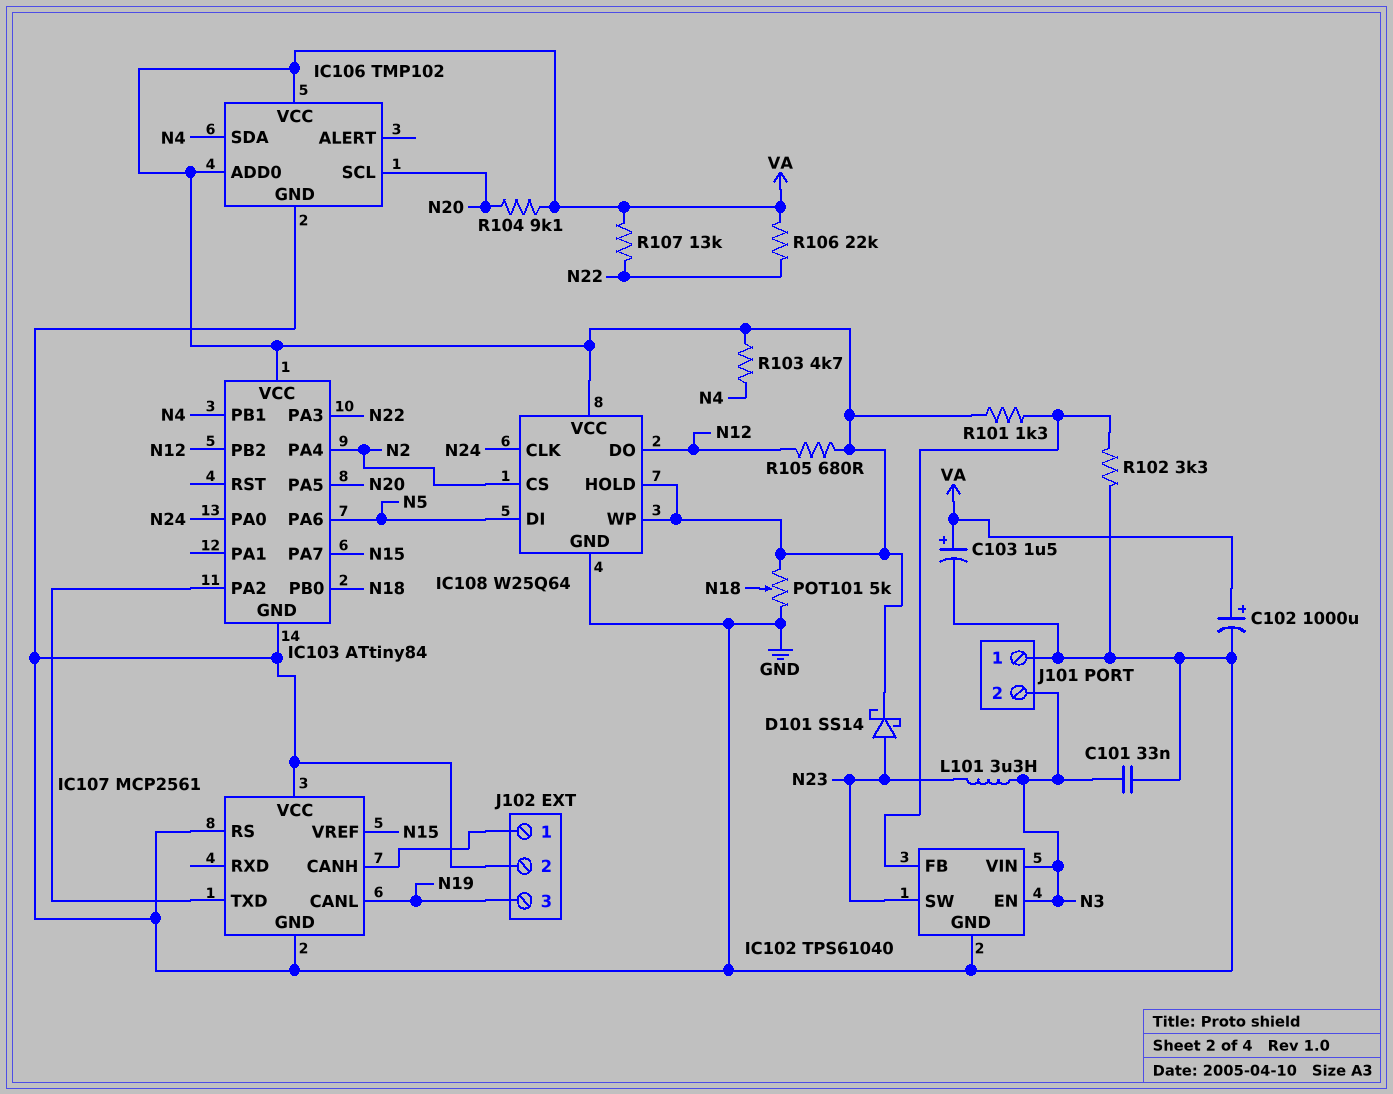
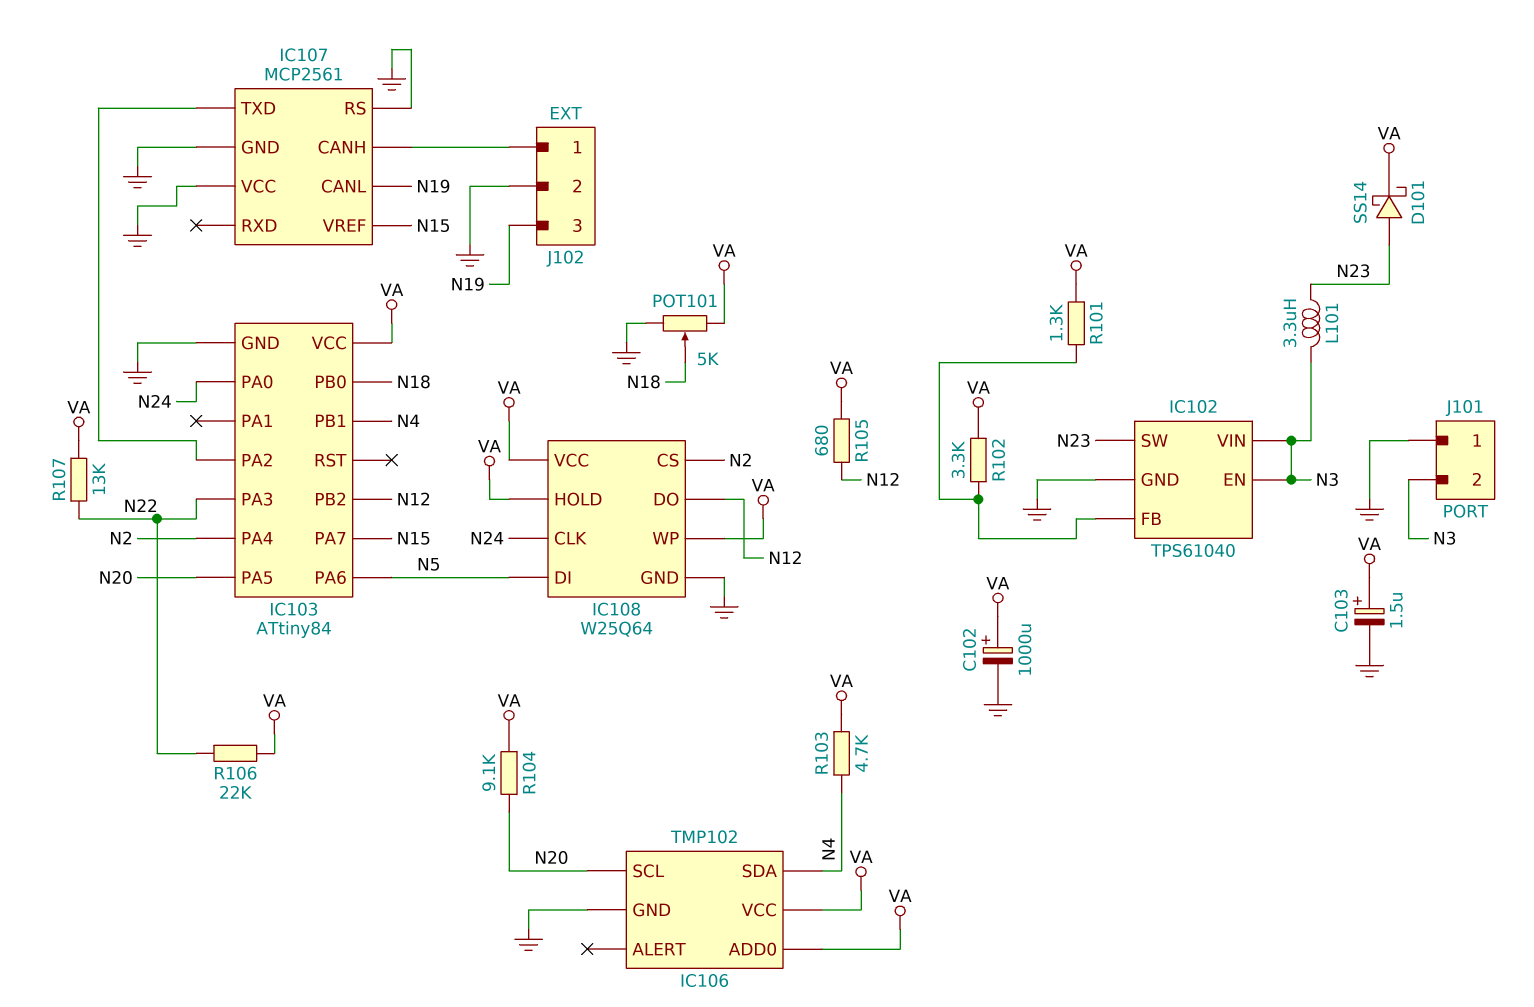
C101: 33nF (GND, N3) -> none
R102: 3.3k (GND, IC102/FB) -> 3.3k (IC102/FB, VA)

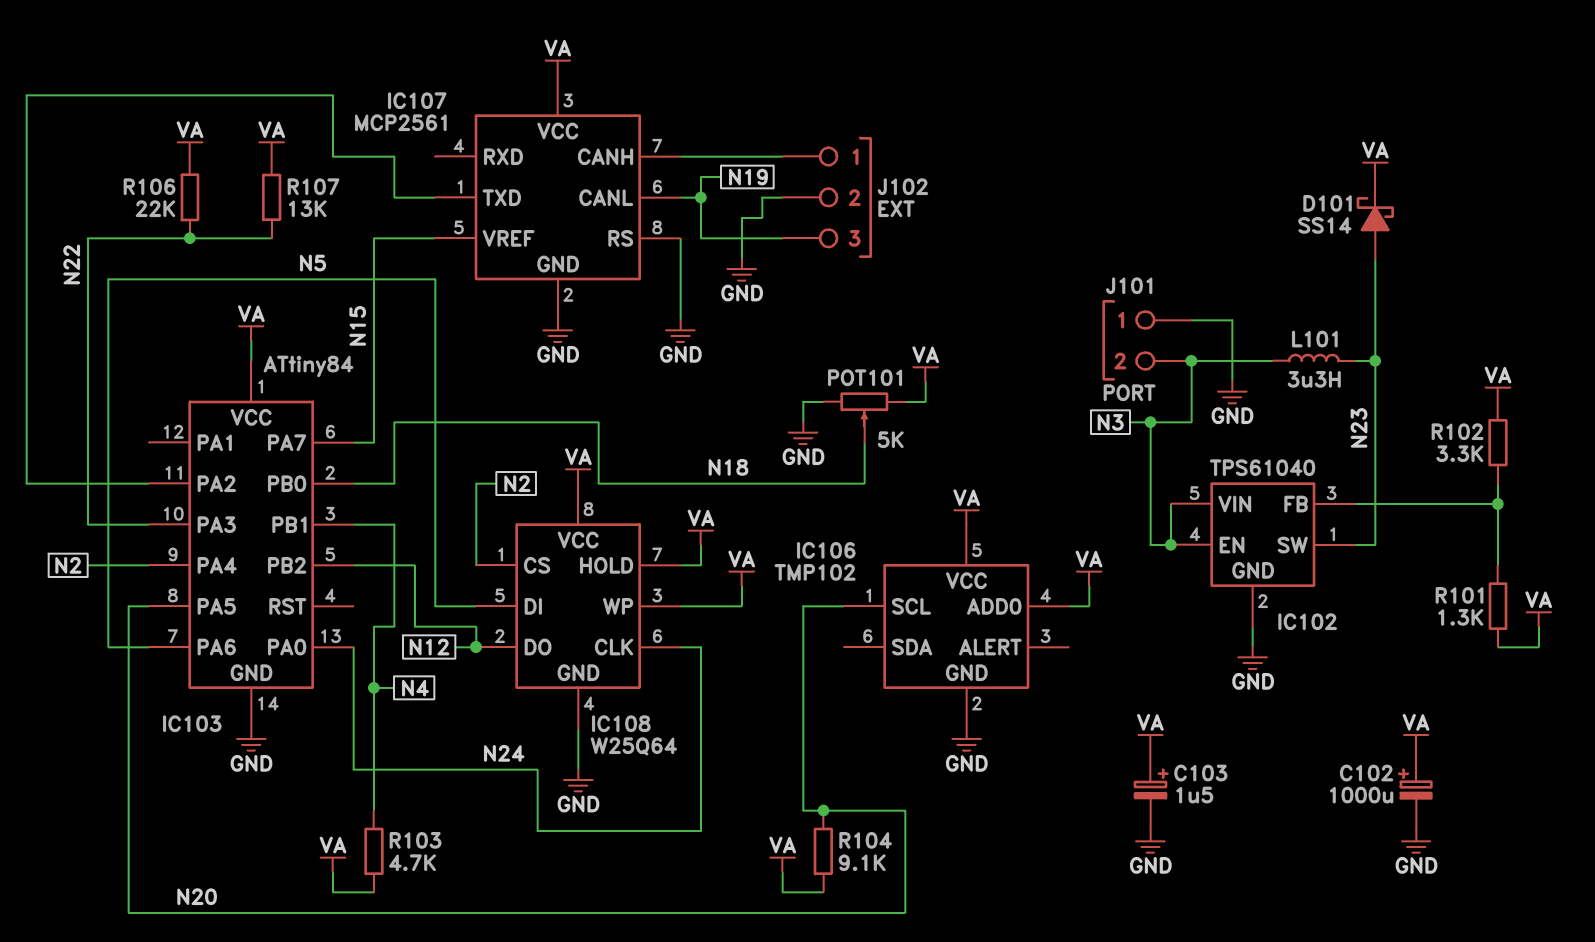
IC106 pin SDA: N4 -> none
IC107 pin VCC: GND -> VA
R105: 680 (N12, VA) -> none

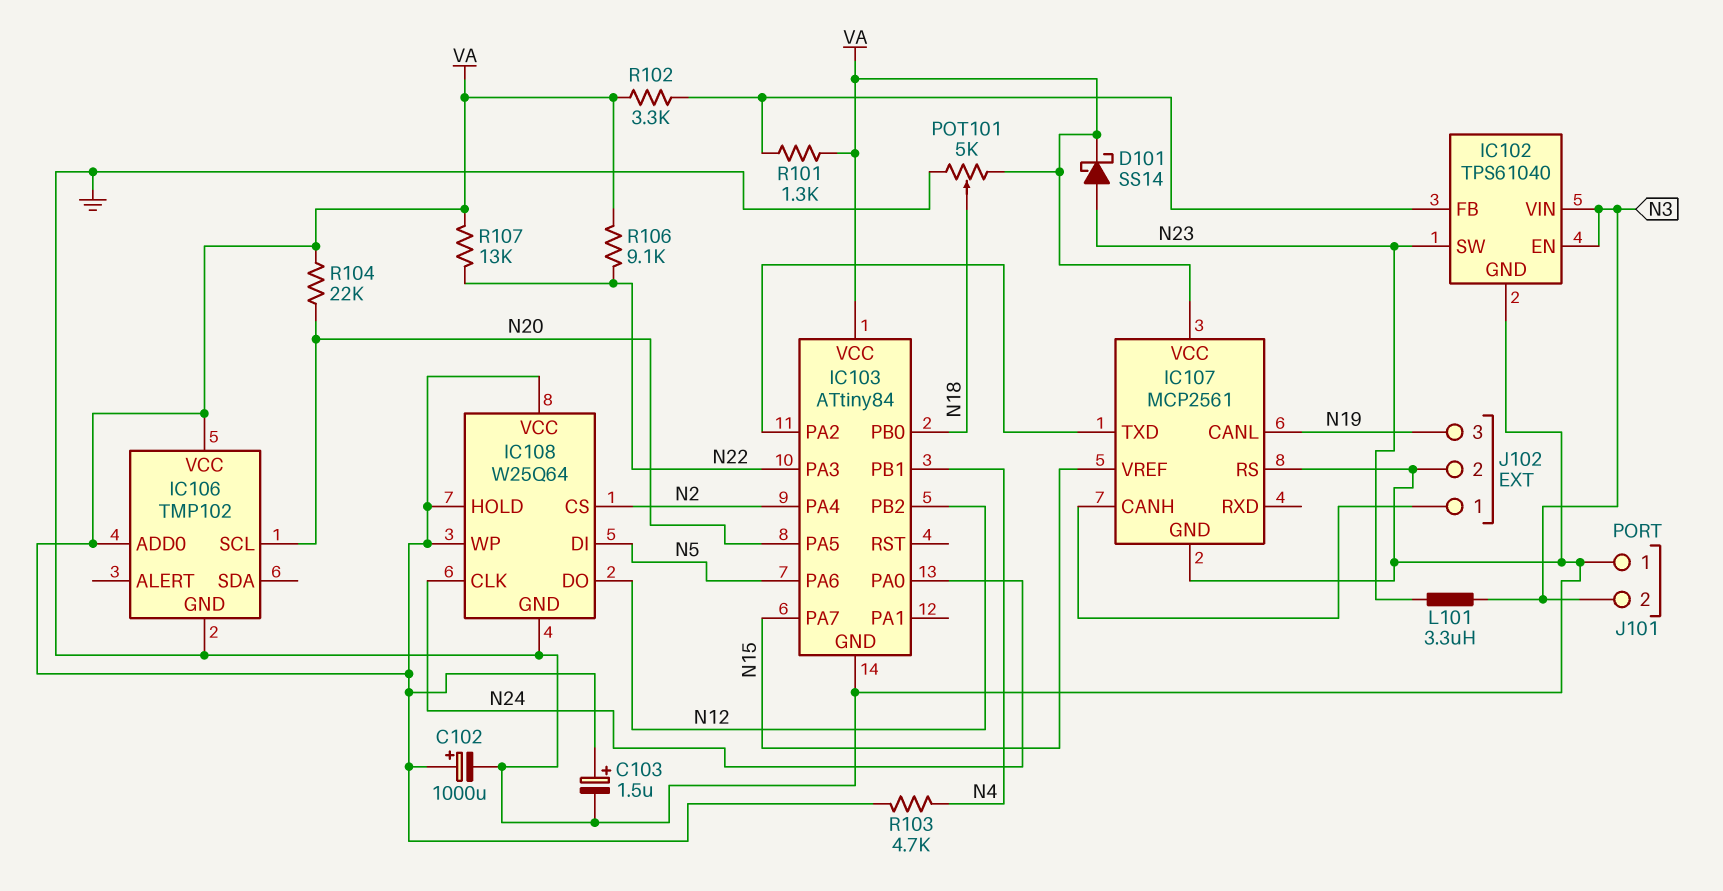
R104: 9.1k (N20, VA) -> 22k (N20, VA)
R106: 22k (N22, VA) -> 9.1k (N22, VA)

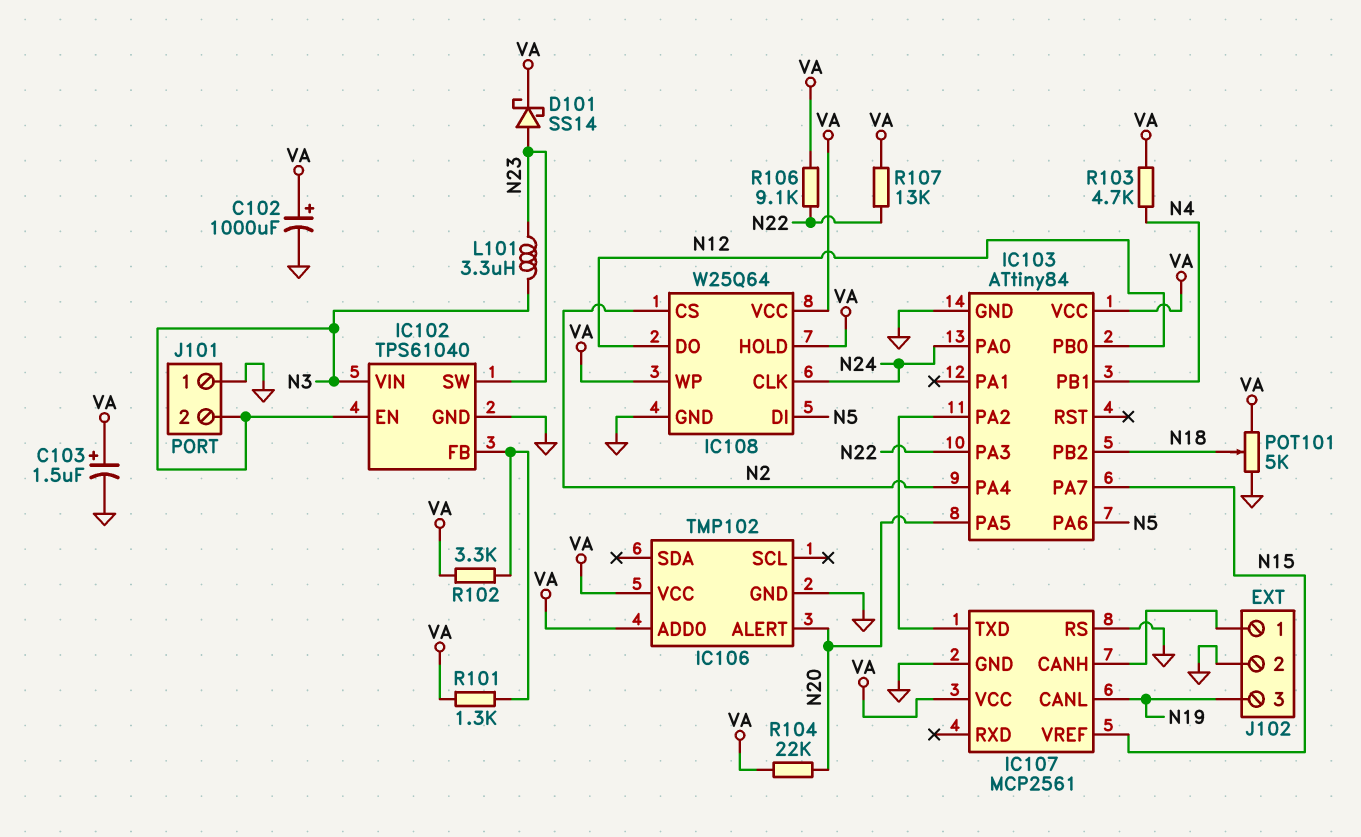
IC103 pin PB0: N18 -> N12
IC103 pin PB2: N12 -> N18
IC106 pin ALERT: none -> N20
IC106 pin SCL: N20 -> none

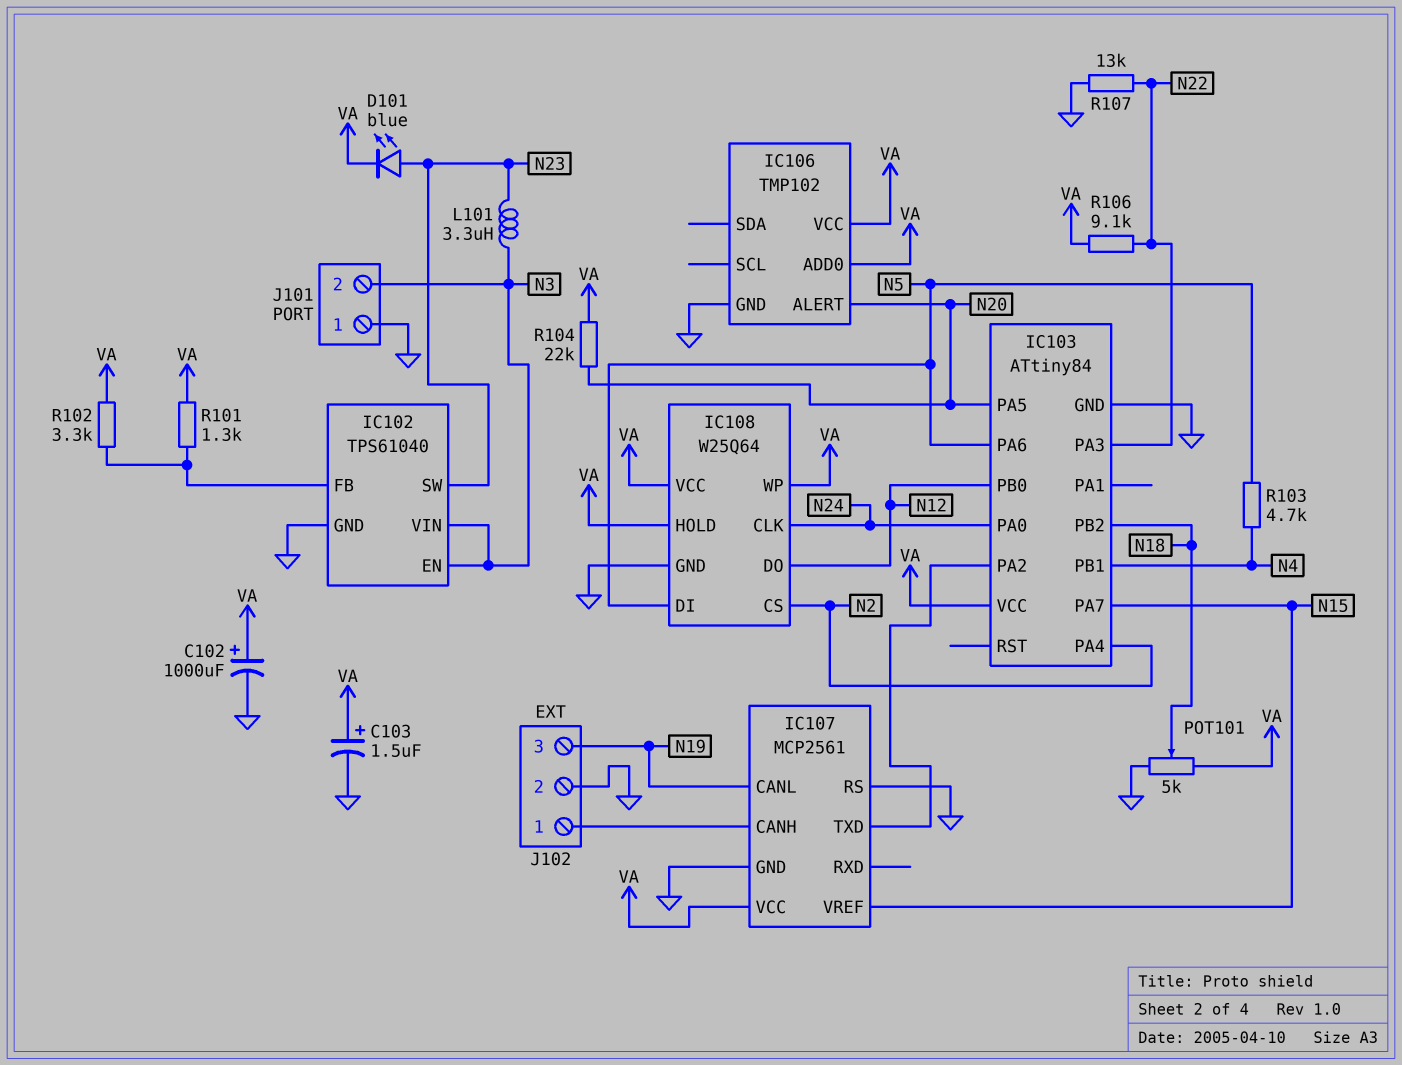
D101: schottky SS14 (A N23, K VA) -> LED blue (A N23, K VA)
R103: 4.7k (N4, VA) -> 4.7k (N4, N5)
R107: 13k (N22, VA) -> 13k (GND, N22)

